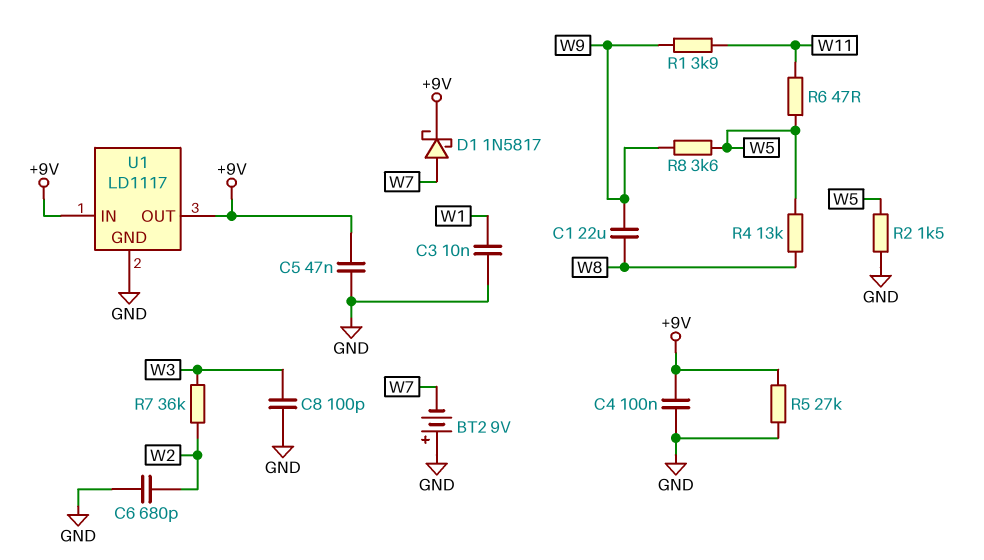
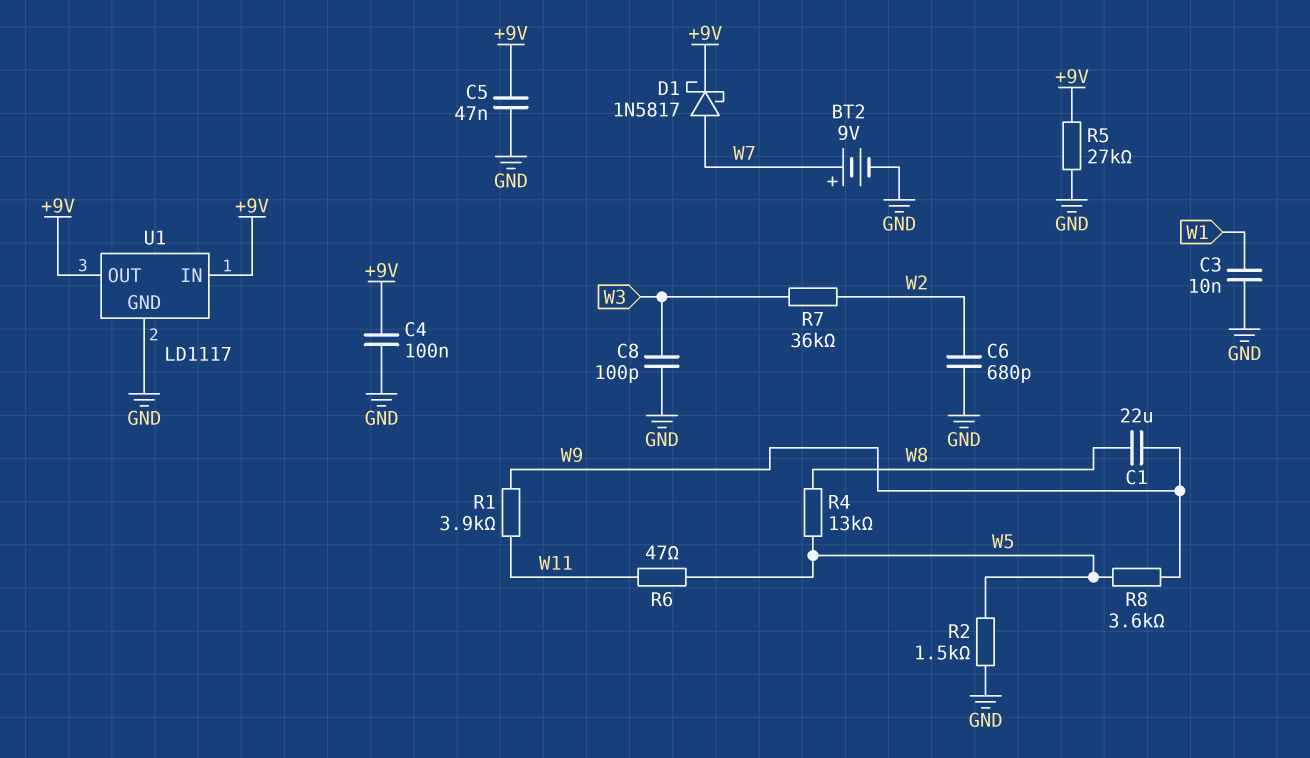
BT2: 9V (plus GND, minus W7) -> 9V (plus W7, minus GND)

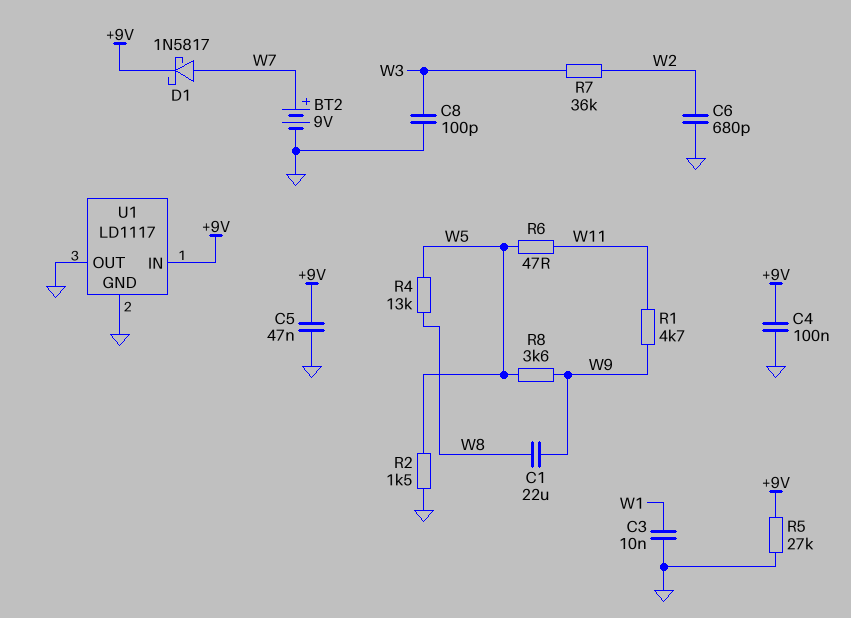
R1: 3.9k (W9, W11) -> 4.7k (W9, W11)
U1 pin OUT: +9V -> GND

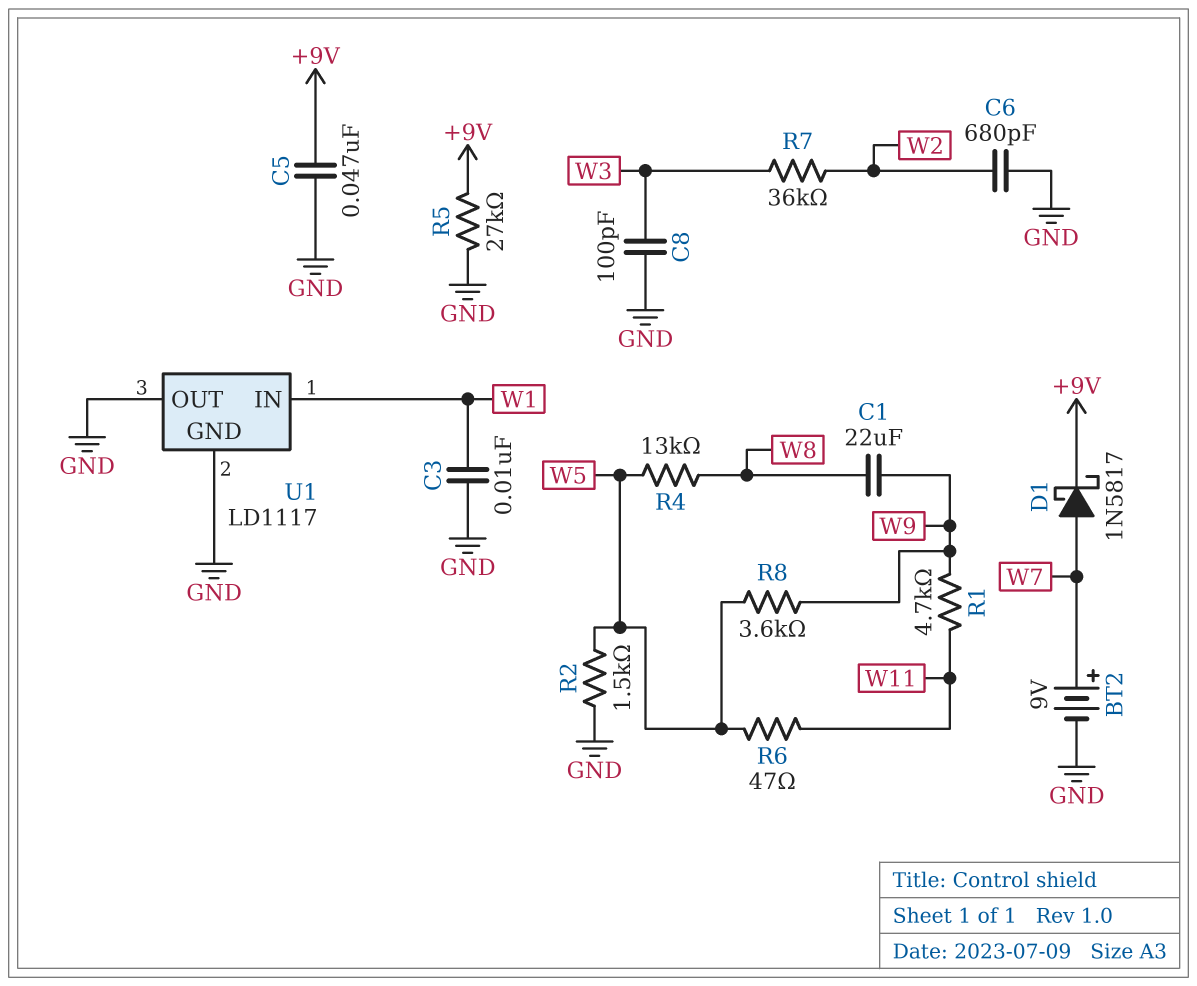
C4: 100nF (+9V, GND) -> none
U1 pin IN: +9V -> W1

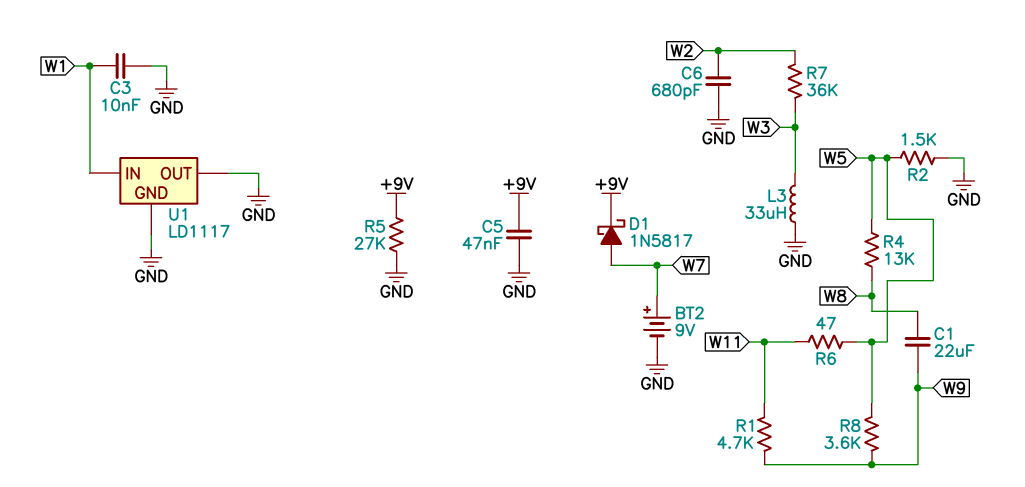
C8: 100pF (GND, W3) -> none
L3: none -> 33uH (GND, W3)

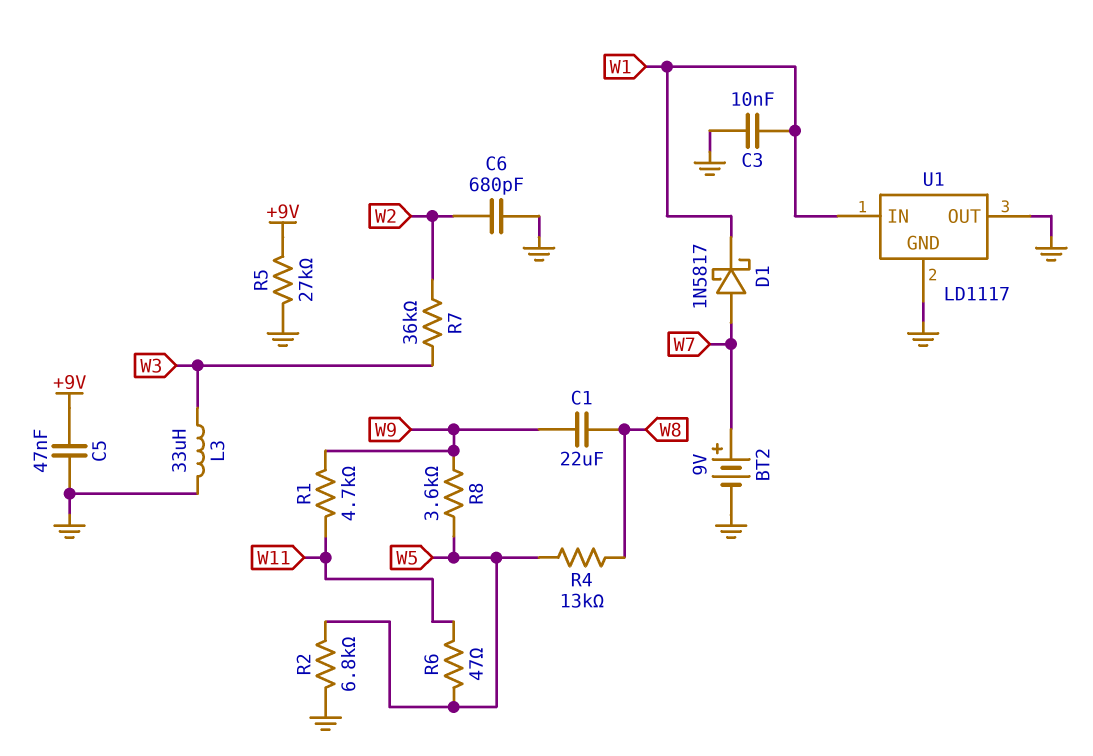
D1: schottky 1N5817 (A W7, K +9V) -> schottky 1N5817 (A W7, K W1)
R2: 1.5k (GND, W5) -> 6.8k (GND, W5)

